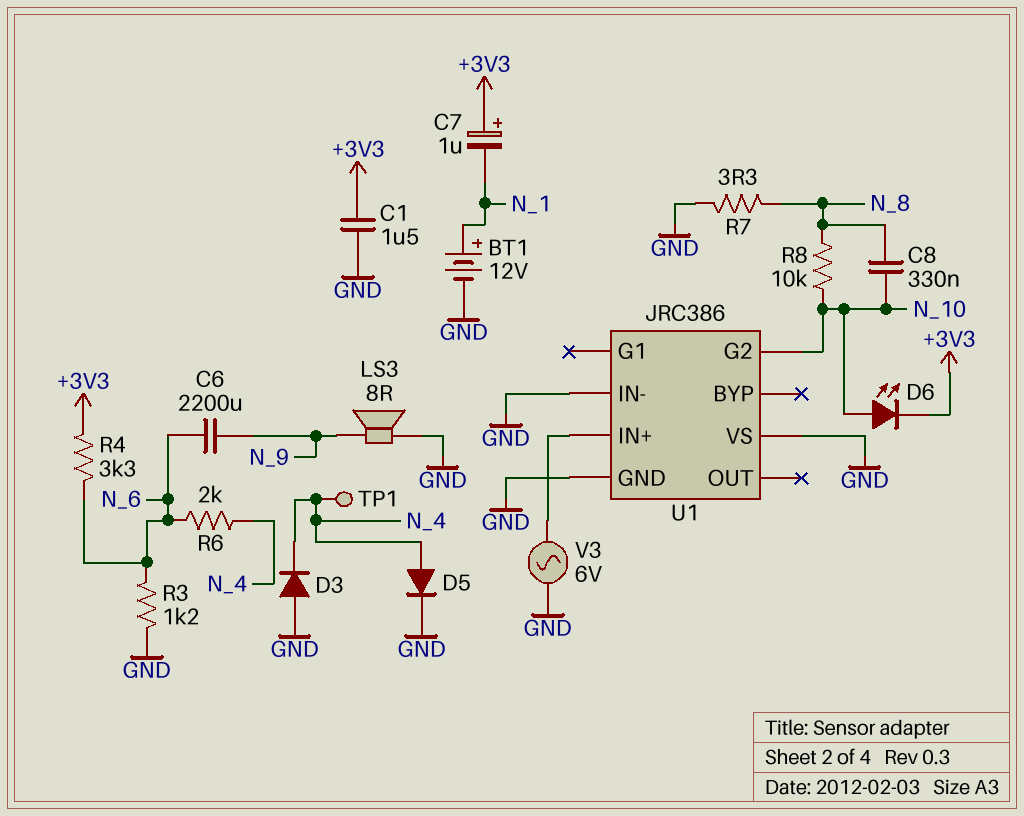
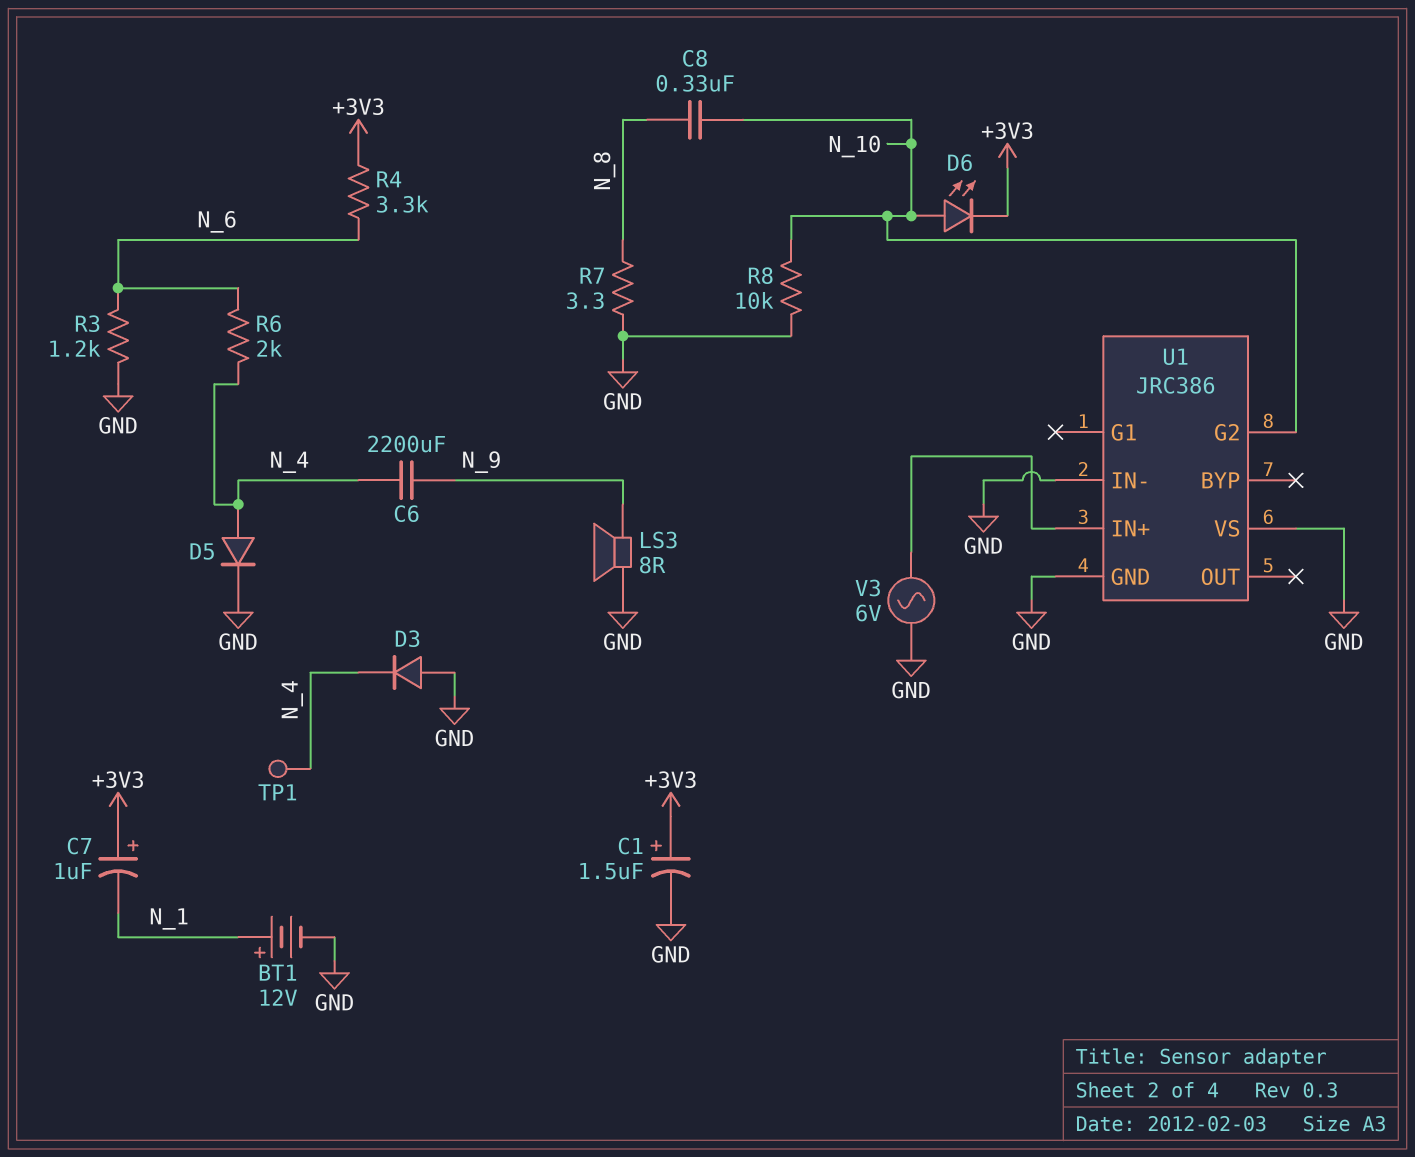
C1: 1.5uF (+3V3, GND) -> 1.5uF (plus +3V3, minus GND)
C6: 2200uF (N_6, N_9) -> 2200uF (N_4, N_9)
R8: 10k (N_8, N_10) -> 10k (GND, N_10)

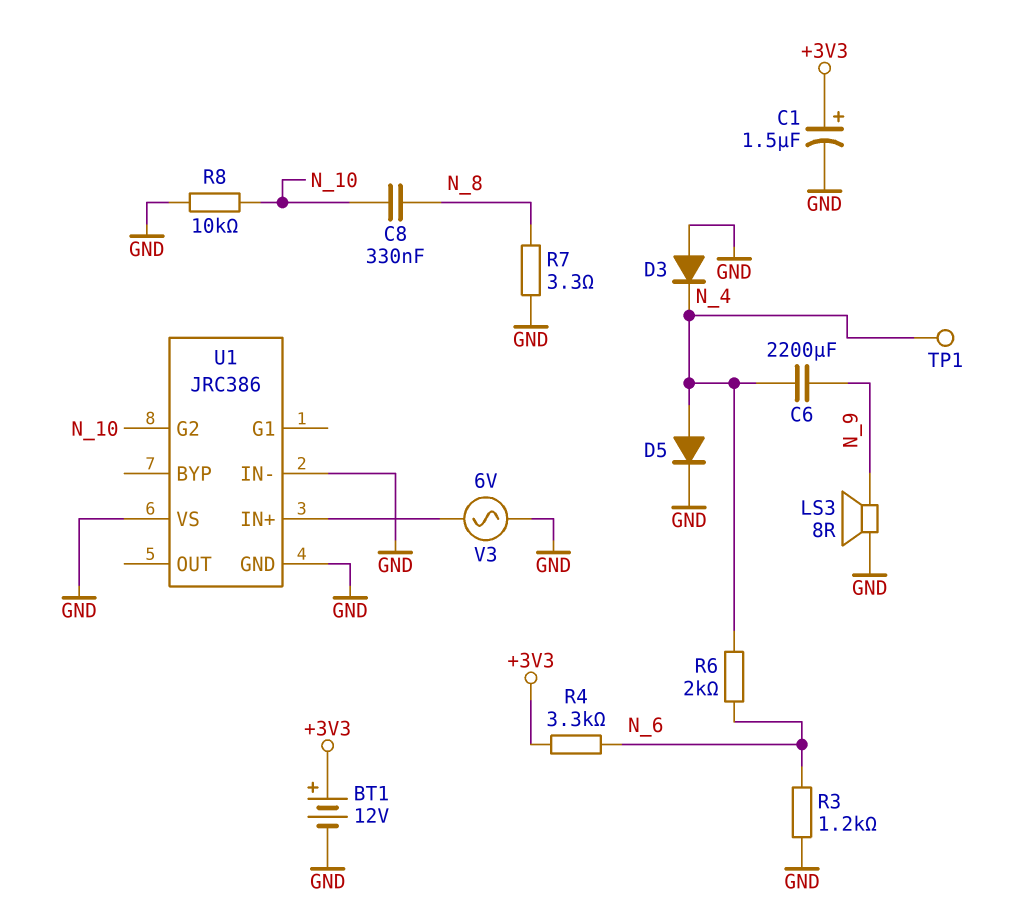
BT1: 12V (plus N_1, minus GND) -> 12V (plus +3V3, minus GND)
C7: 1uF (plus +3V3, minus N_1) -> none
D6: LED (A N_10, K +3V3) -> none

